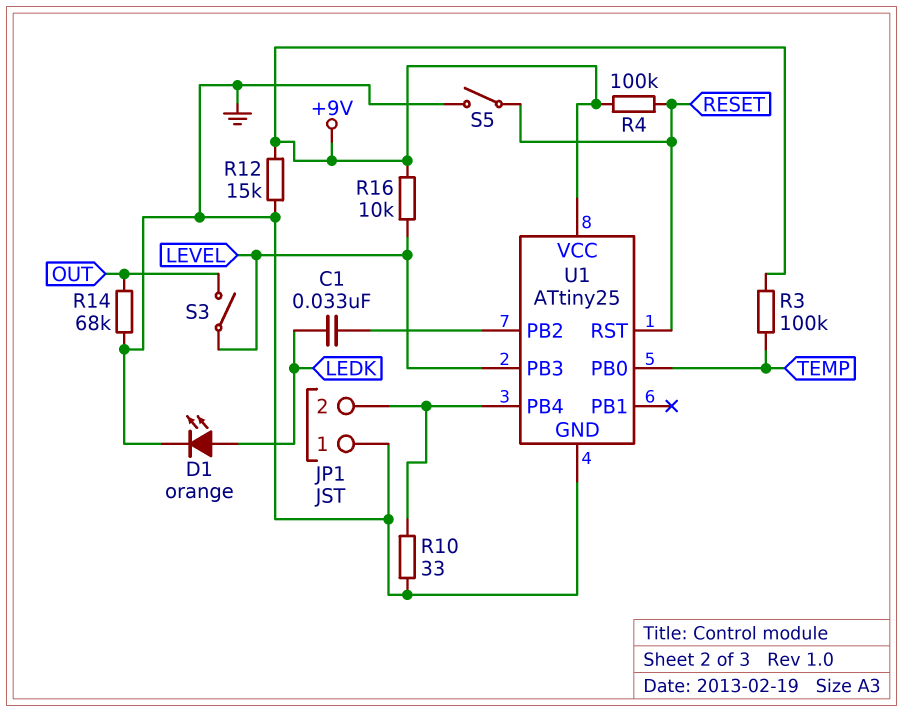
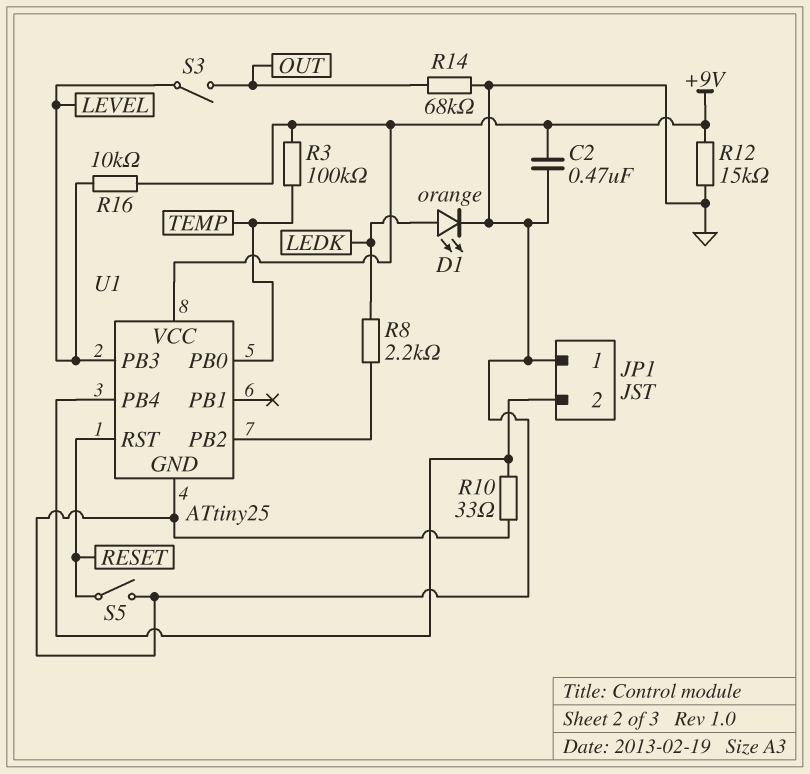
C1: 33nF (LEDK, U1/PB2) -> none
C2: none -> 470nF (+9V, GND)
R4: 100k (+9V, RESET) -> none
R8: none -> 2.2k (LEDK, U1/PB2)

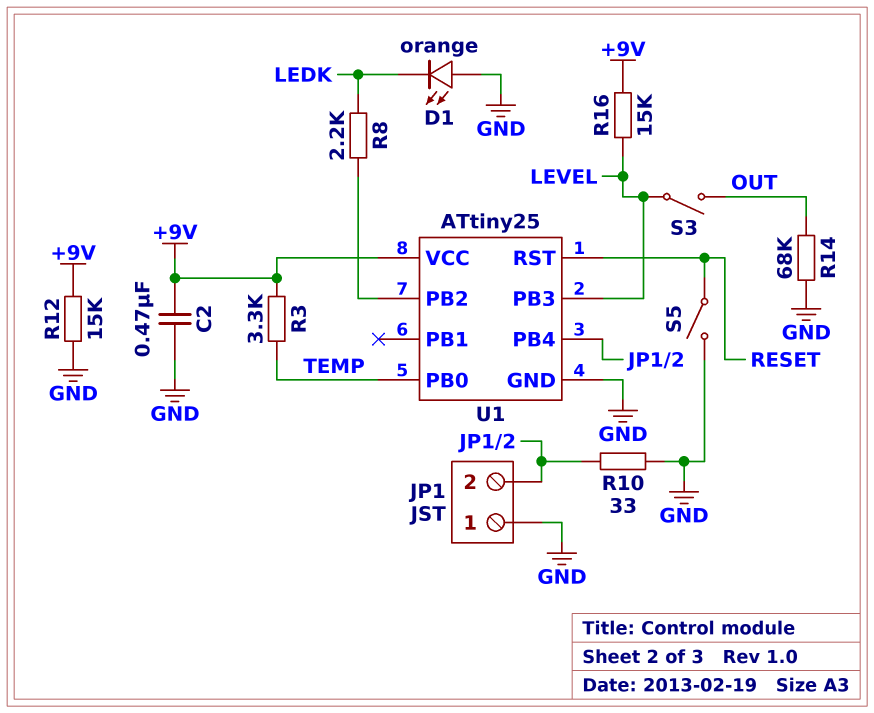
D1: LED orange (A LEDK, K GND) -> LED orange (A GND, K LEDK)
R3: 100k (+9V, TEMP) -> 3.3k (+9V, TEMP)
R16: 10k (+9V, LEVEL) -> 15k (+9V, LEVEL)

